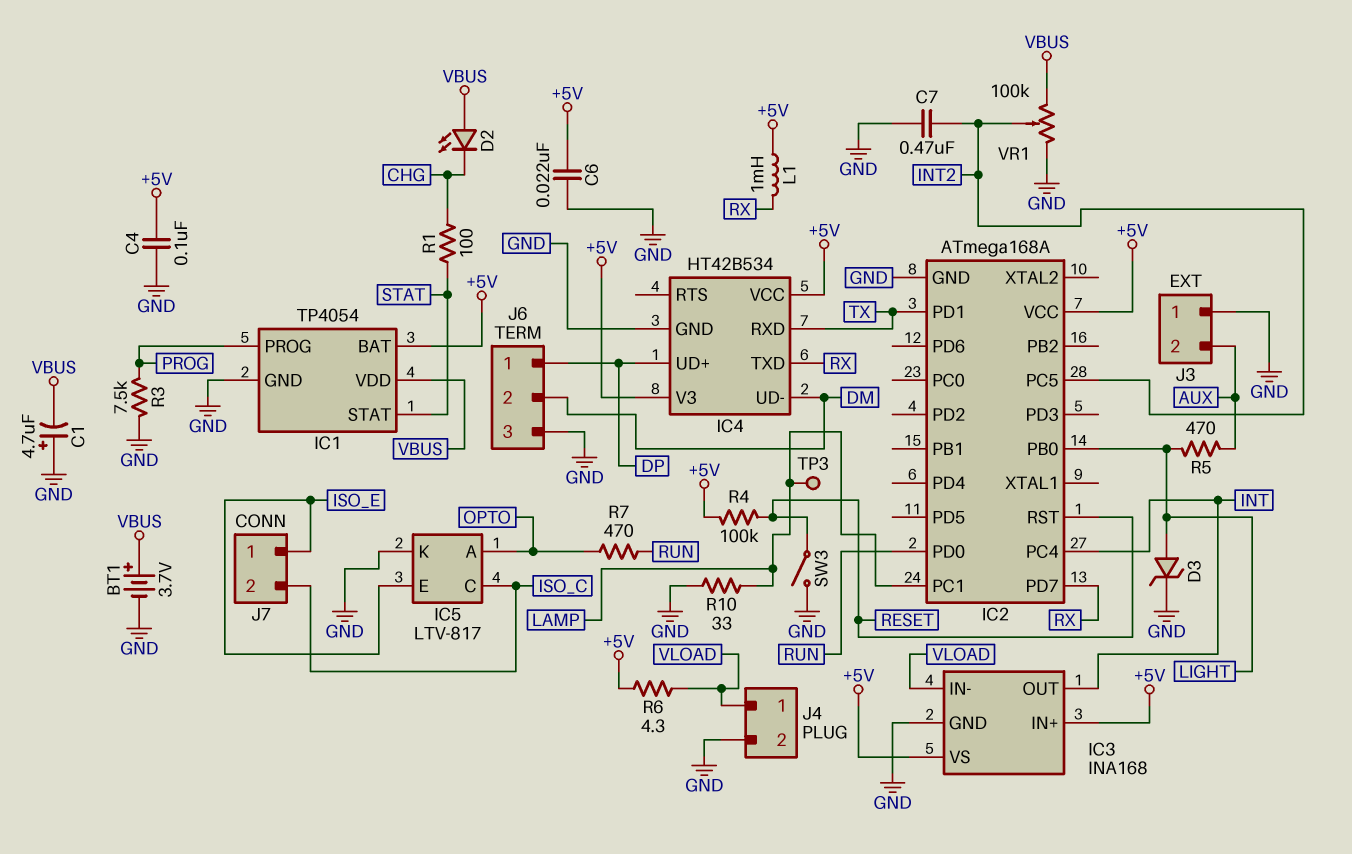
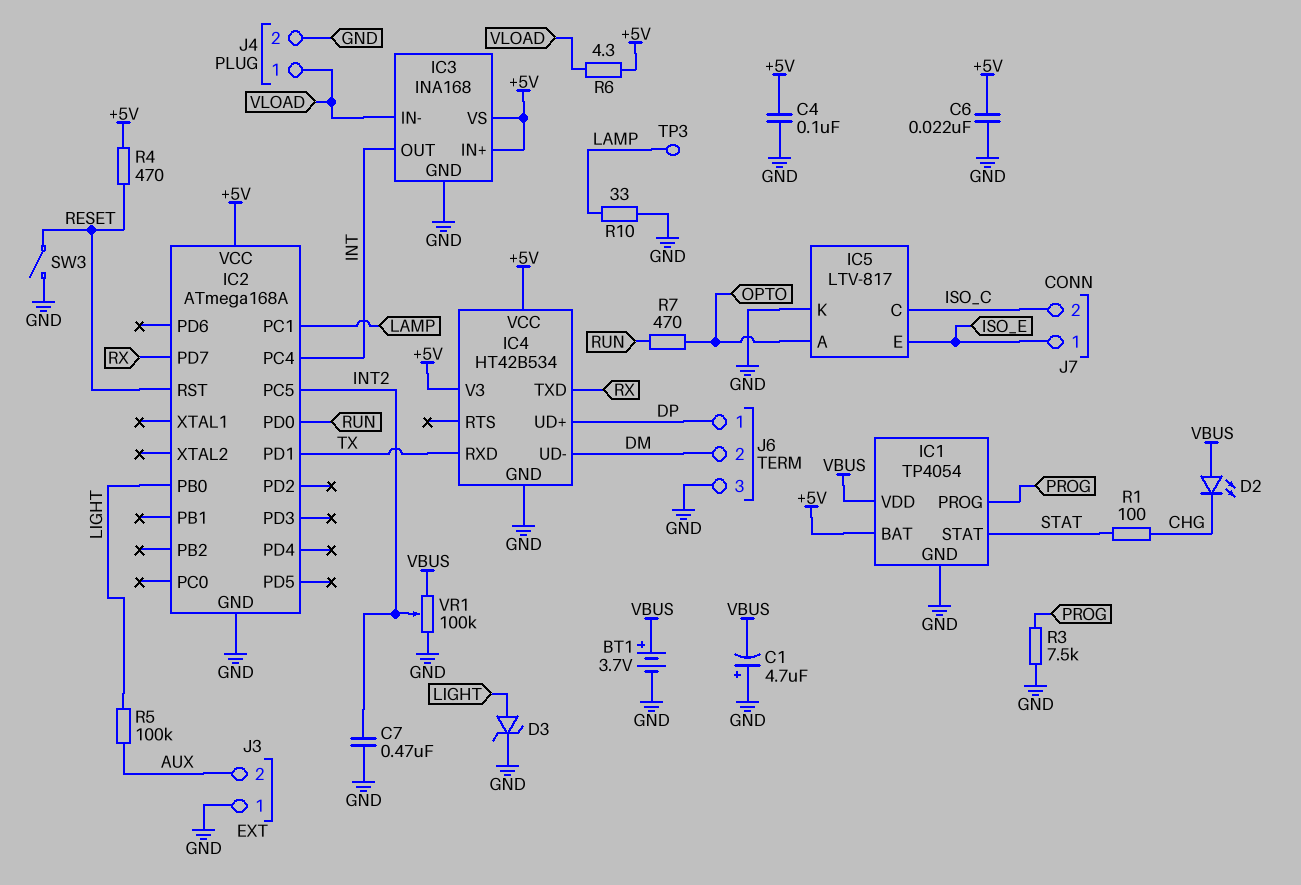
L1: 1mH (+5V, RX) -> none
R4: 100k (+5V, RESET) -> 470 (+5V, RESET)
R5: 470 (AUX, LIGHT) -> 100k (AUX, LIGHT)

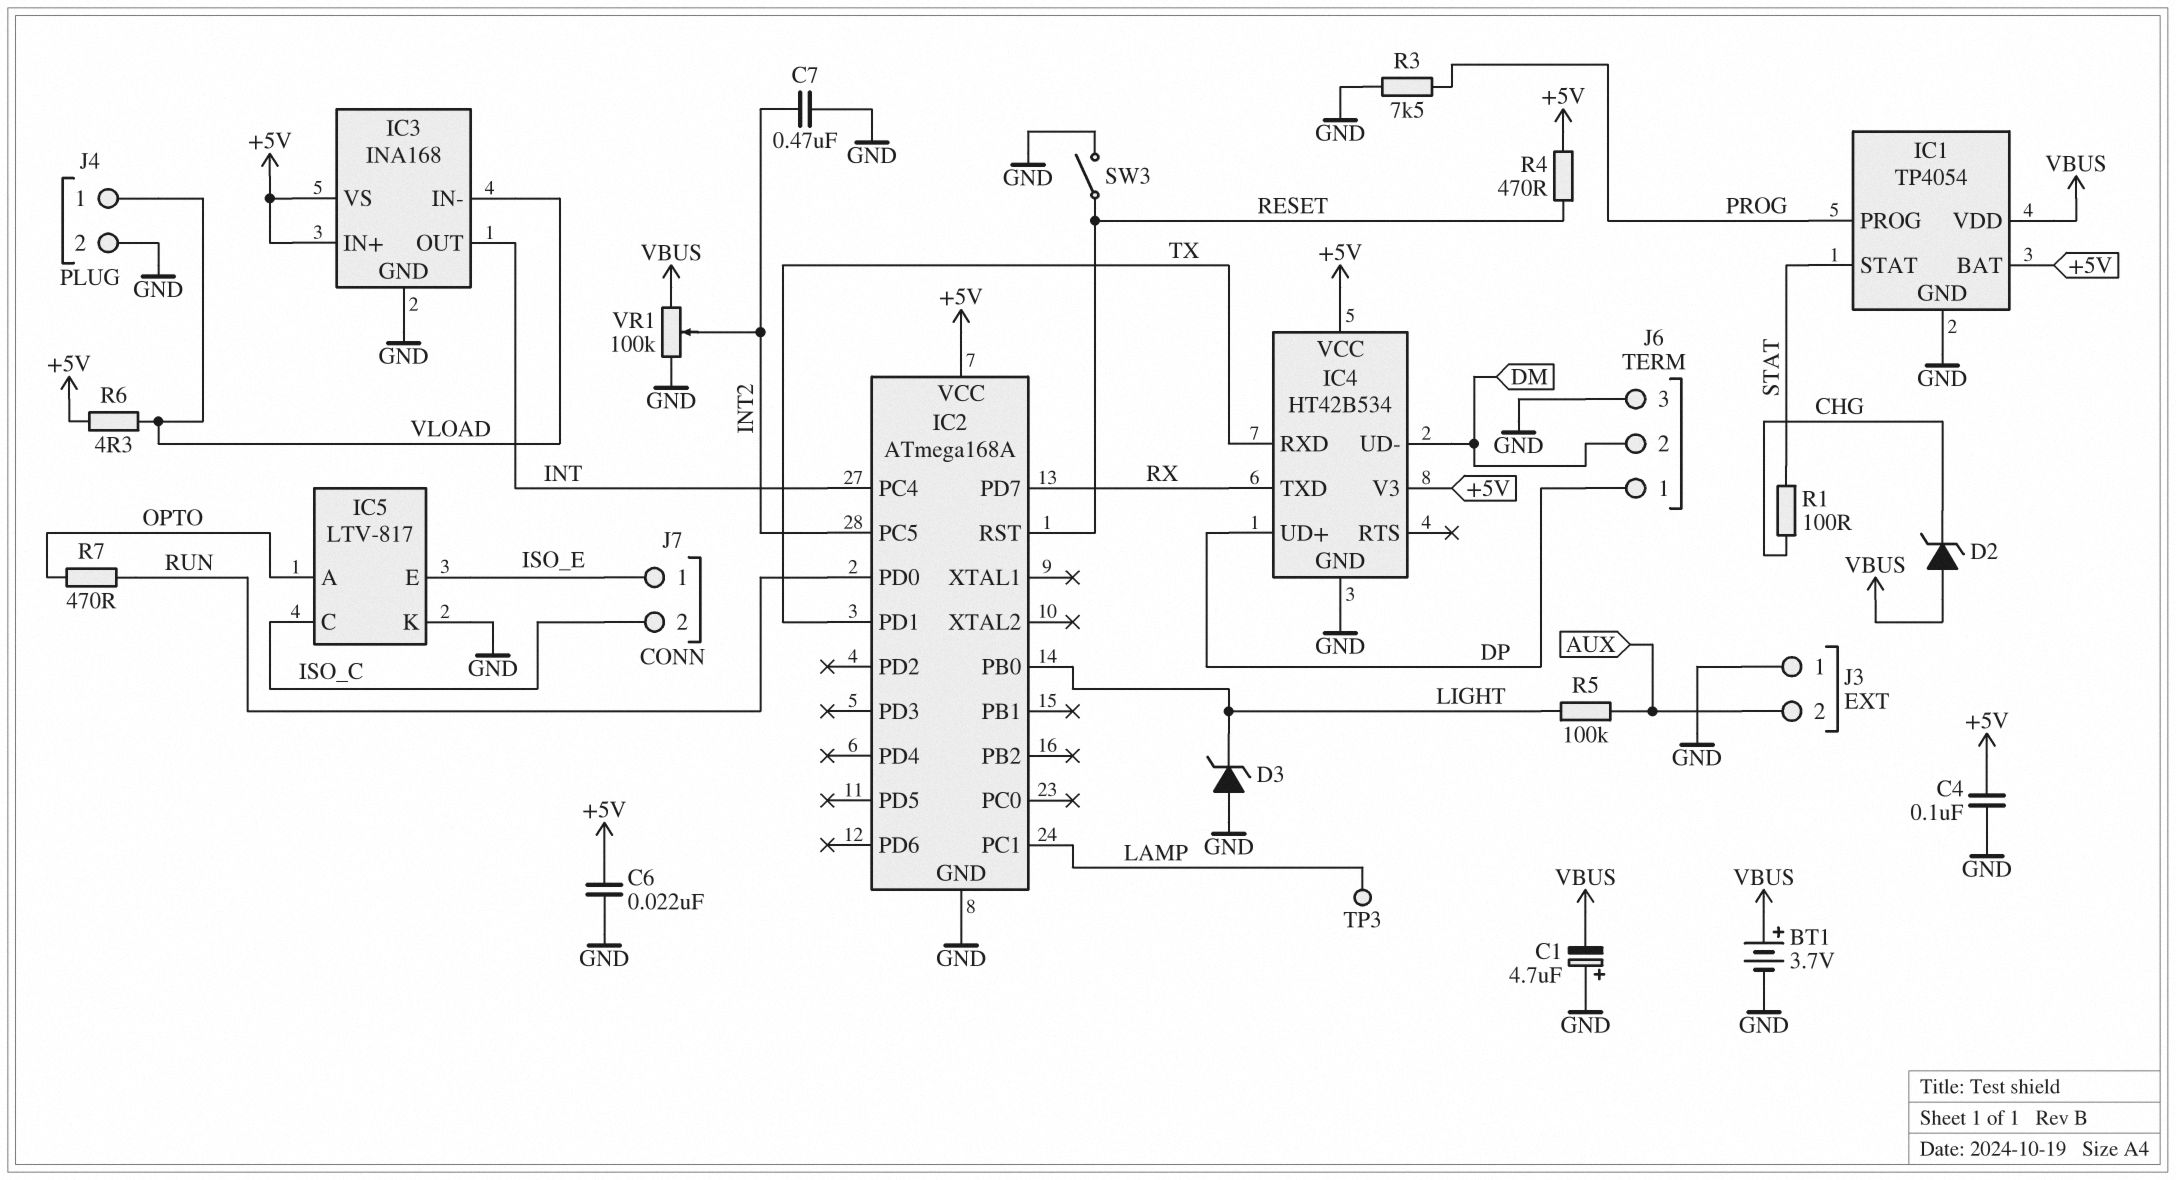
D2: LED (A VBUS, K CHG) -> zener (A VBUS, K CHG)
D3: zener (A LIGHT, K GND) -> zener (A GND, K LIGHT)
R10: 33 (GND, LAMP) -> none

